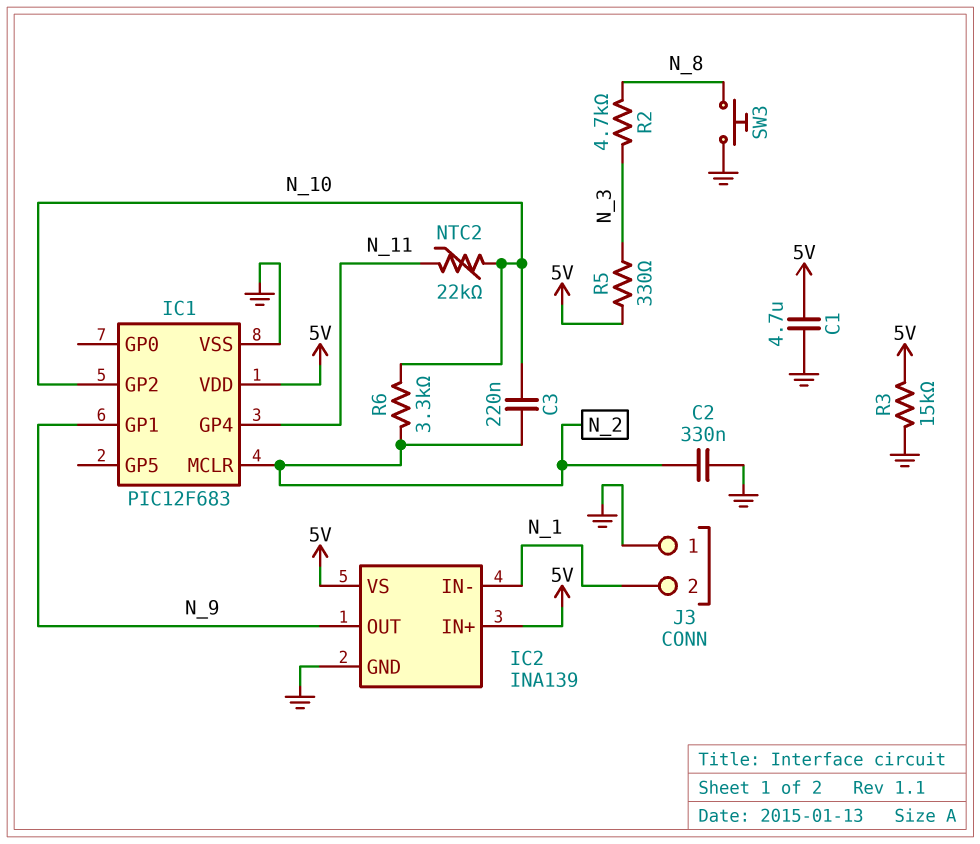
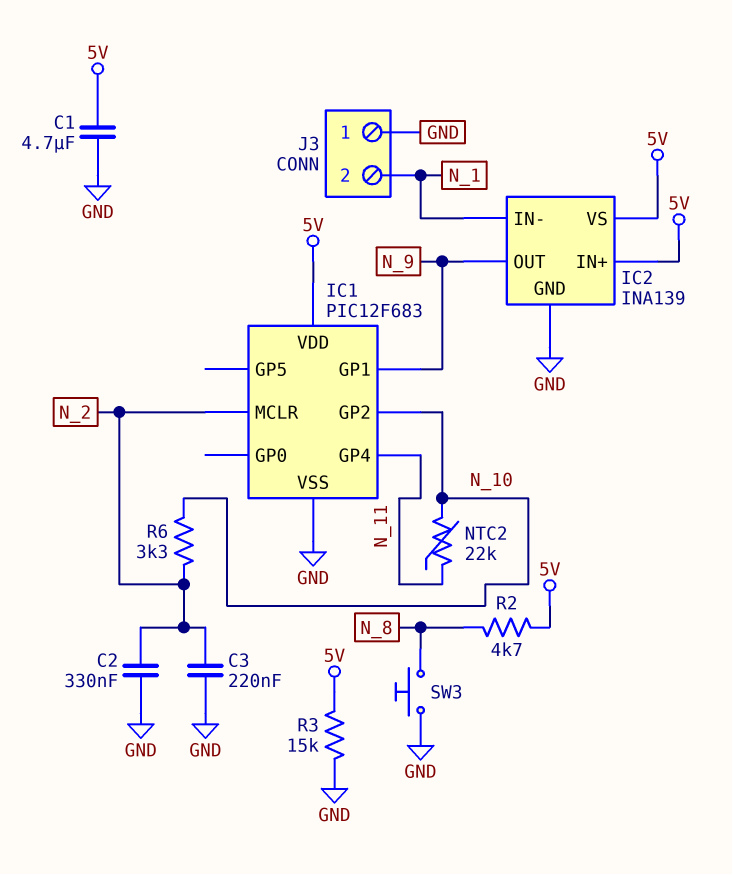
C3: 220nF (N_2, N_10) -> 220nF (GND, N_2)
R2: 4.7k (N_3, N_8) -> 4.7k (5V, N_8)
R5: 330 (5V, N_3) -> none

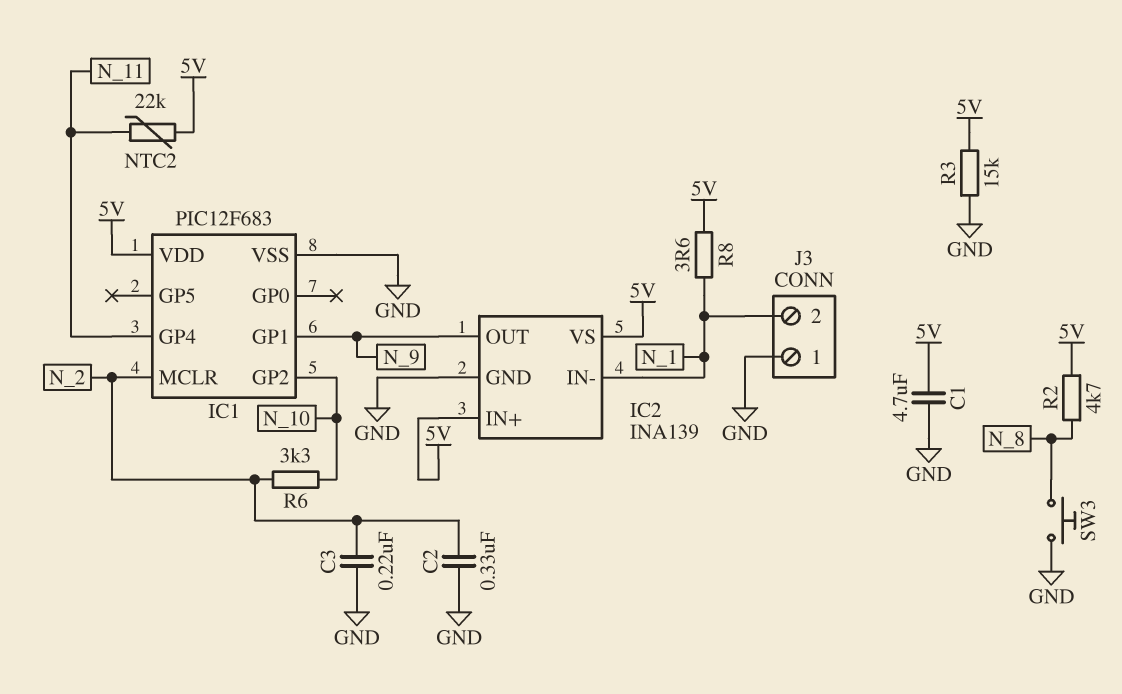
NTC2: 22k (N_10, N_11) -> 22k (5V, N_11)
R8: none -> 3.6 (5V, N_1)

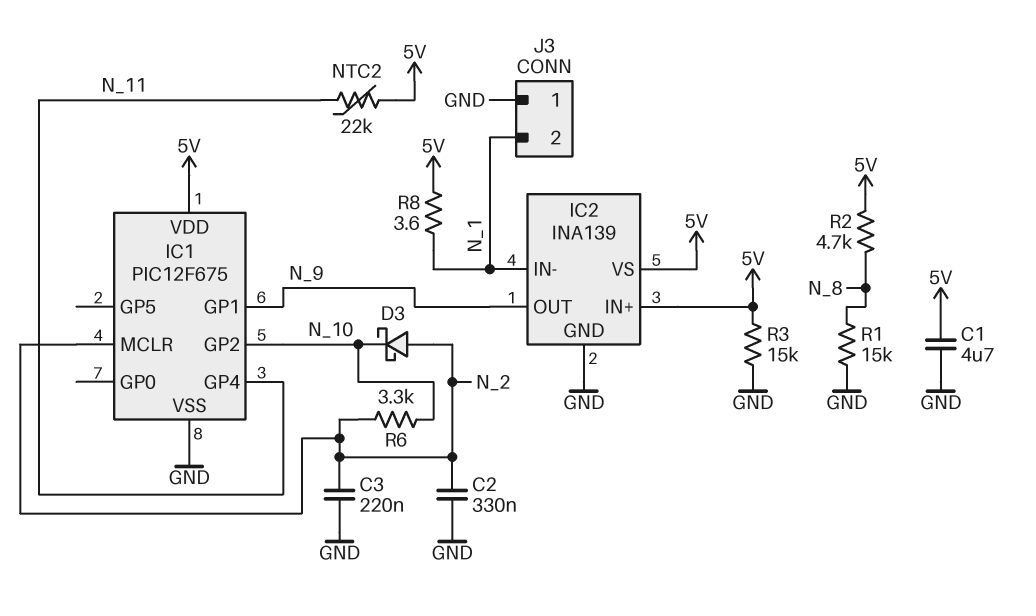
D3: none -> schottky (A N_2, K N_10)
IC1: PIC12F683 -> PIC12F675
R1: none -> 15k (GND, N_8)
SW3: button (GND, N_8) -> none

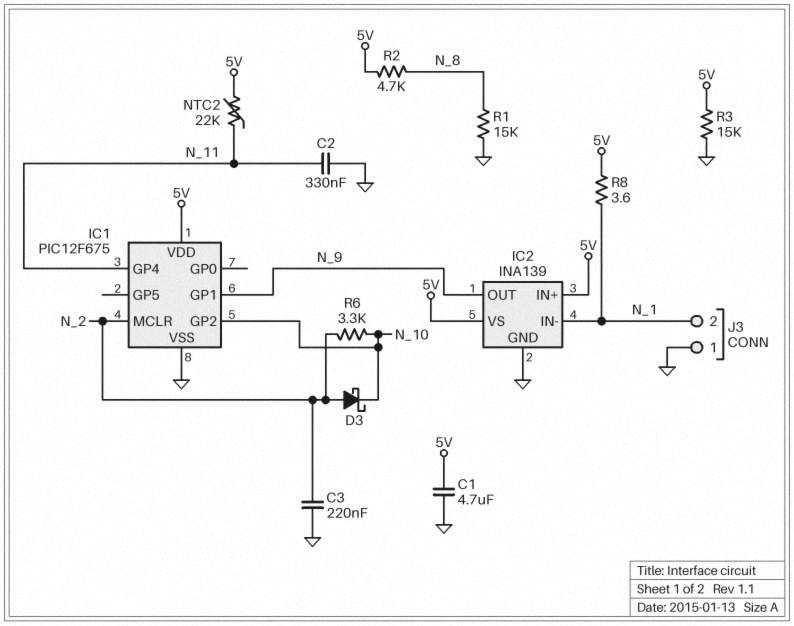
C2: 330nF (GND, N_2) -> 330nF (GND, N_11)

